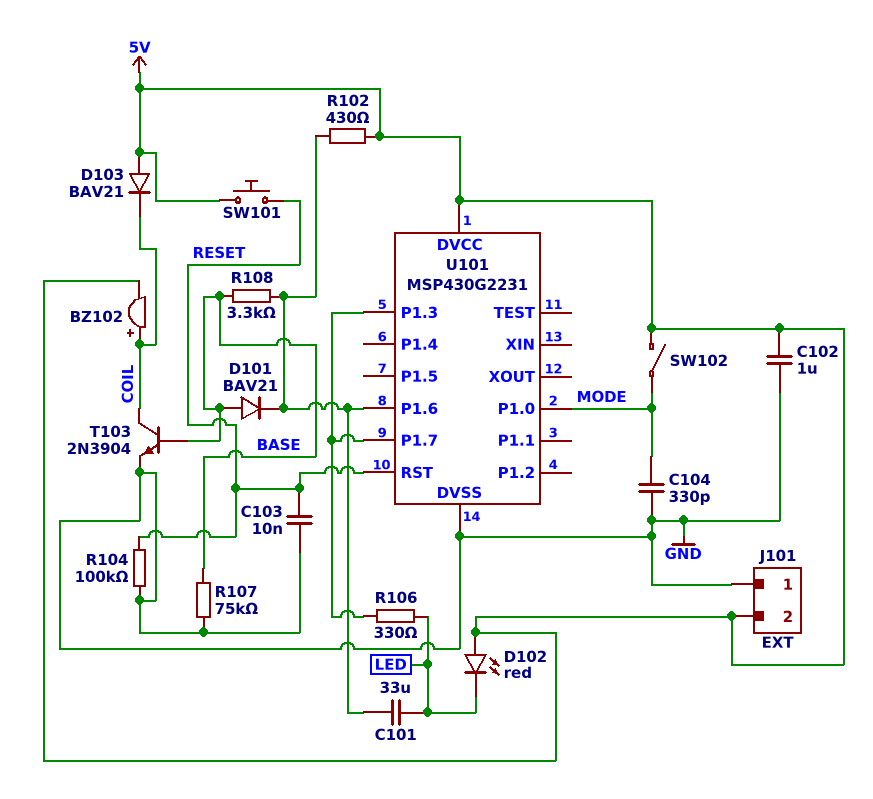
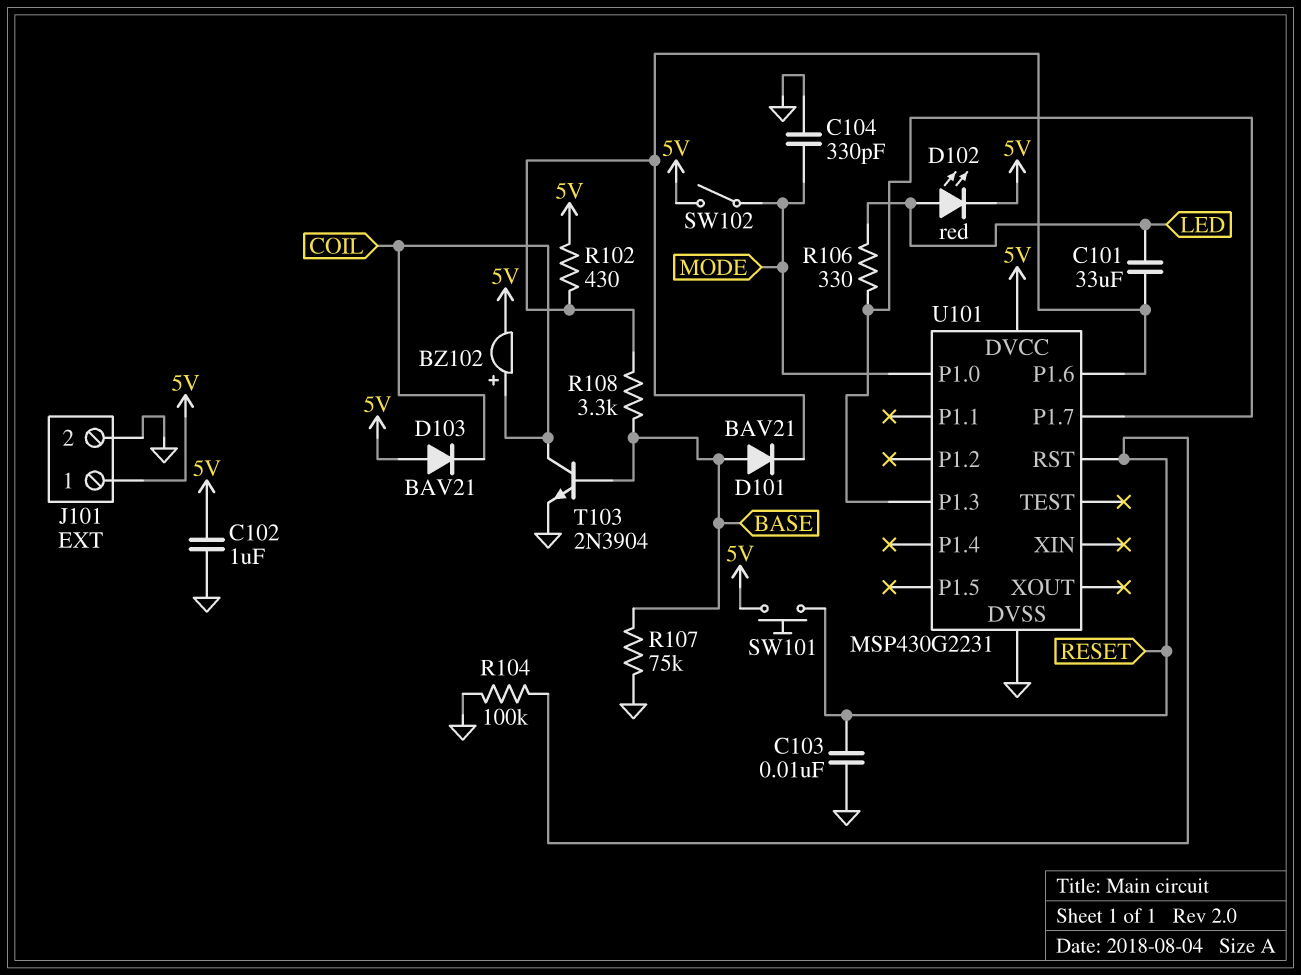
D102: LED red (A 5V, K LED) -> LED red (A LED, K 5V)
J101 pin 1: GND -> 5V
J101 pin 2: 5V -> GND

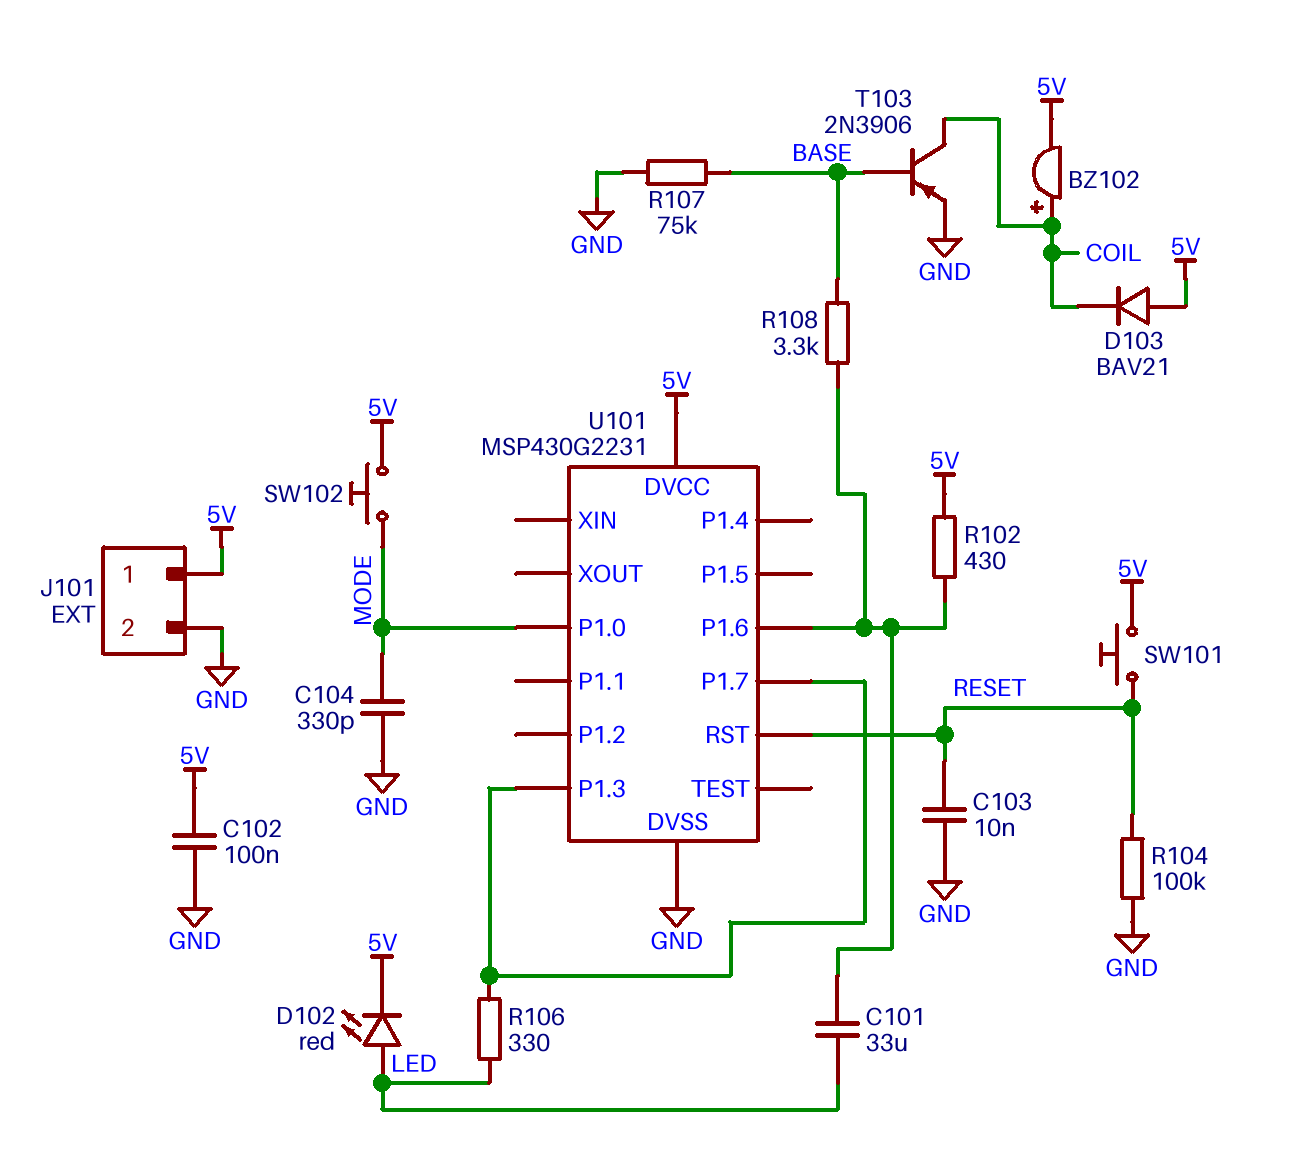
C102: 1uF (5V, GND) -> 100nF (5V, GND)
D101: diode BAV21 (A BASE, K U101/P1.6) -> none
SW102: switch (5V, MODE) -> button (5V, MODE)
T103: NPN 2N3904 (B BASE, C COIL, E GND) -> PNP 2N3906 (B BASE, C COIL, E GND)

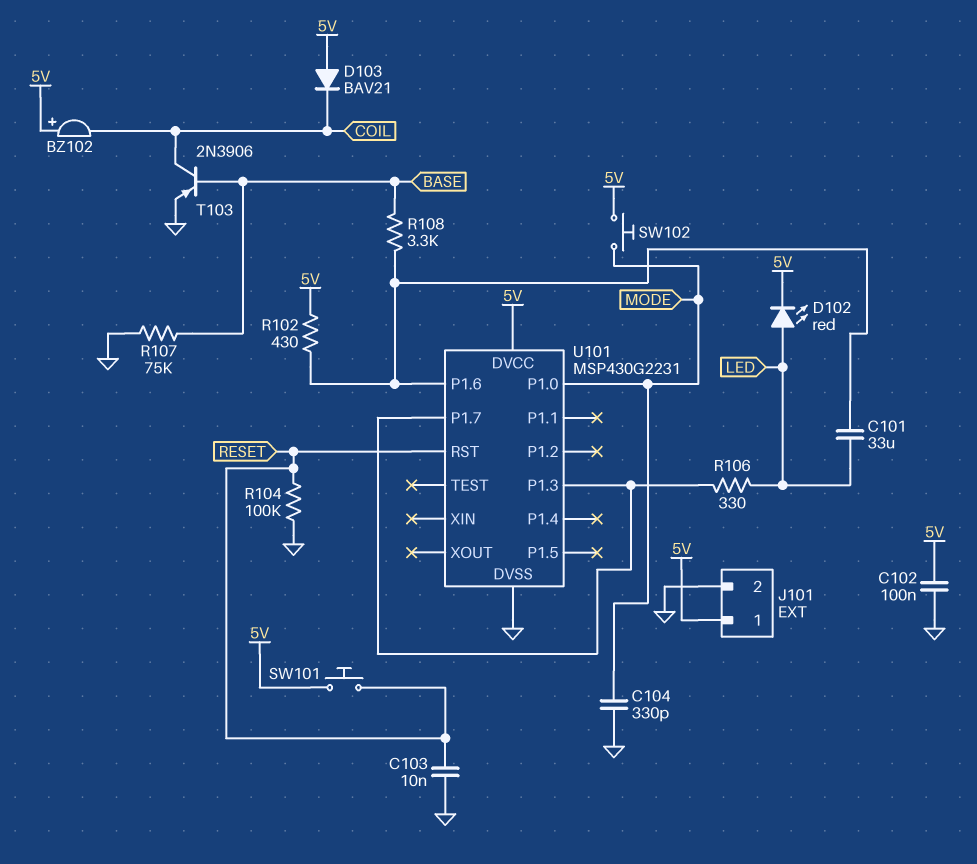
BZ102: buzzer (plus COIL, minus 5V) -> buzzer (plus 5V, minus COIL)

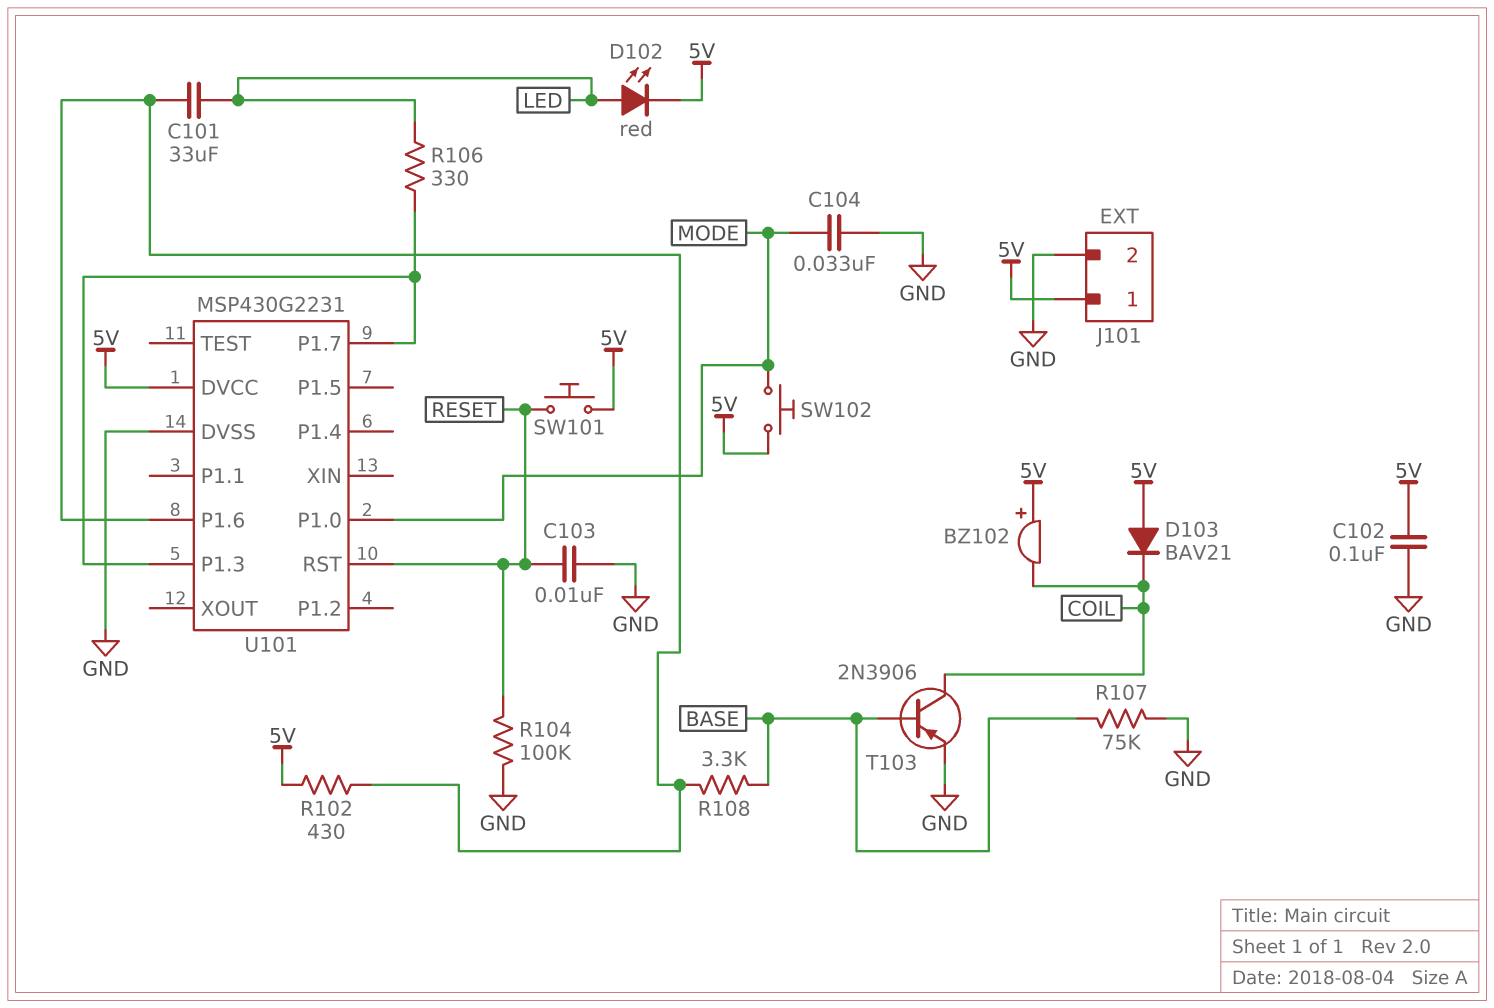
C104: 330pF (GND, MODE) -> 33nF (GND, MODE)

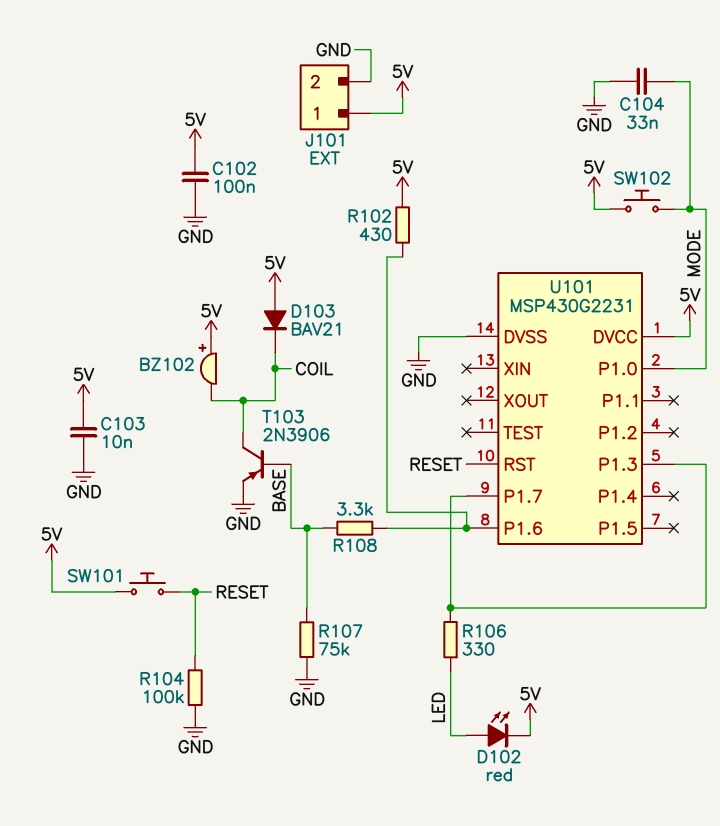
C101: 33uF (LED, U101/P1.6) -> none
C103: 10nF (GND, RESET) -> 10nF (5V, GND)

